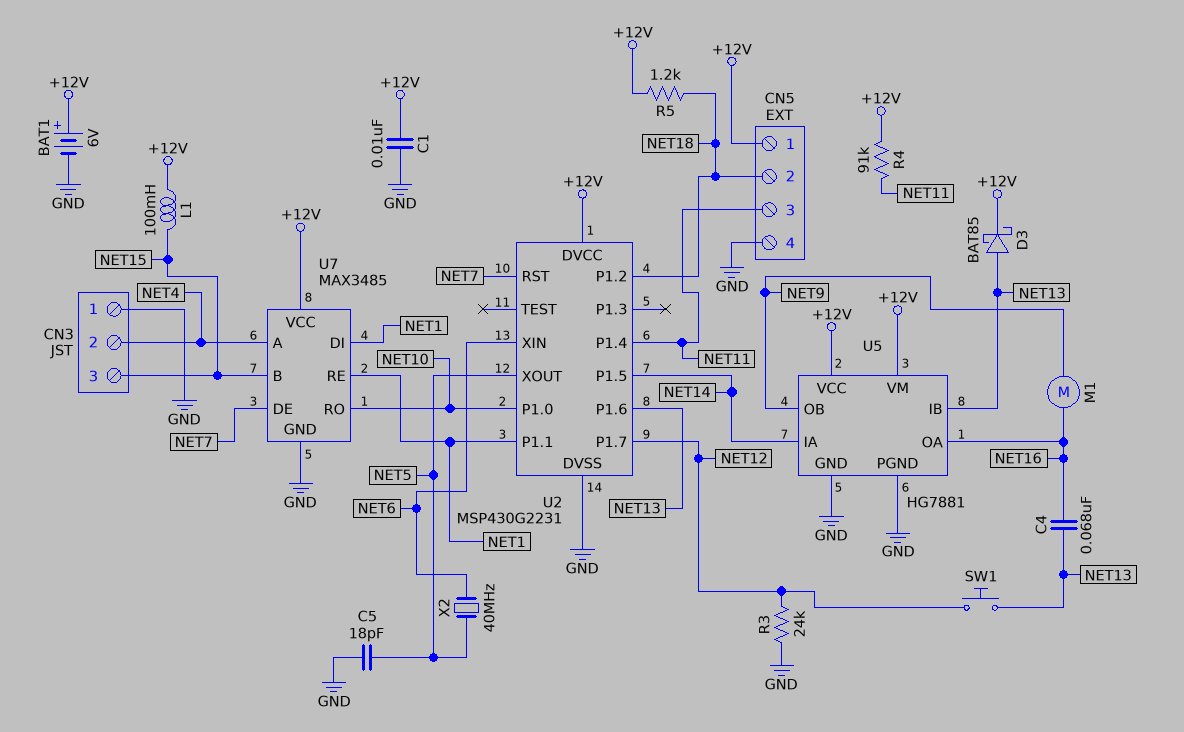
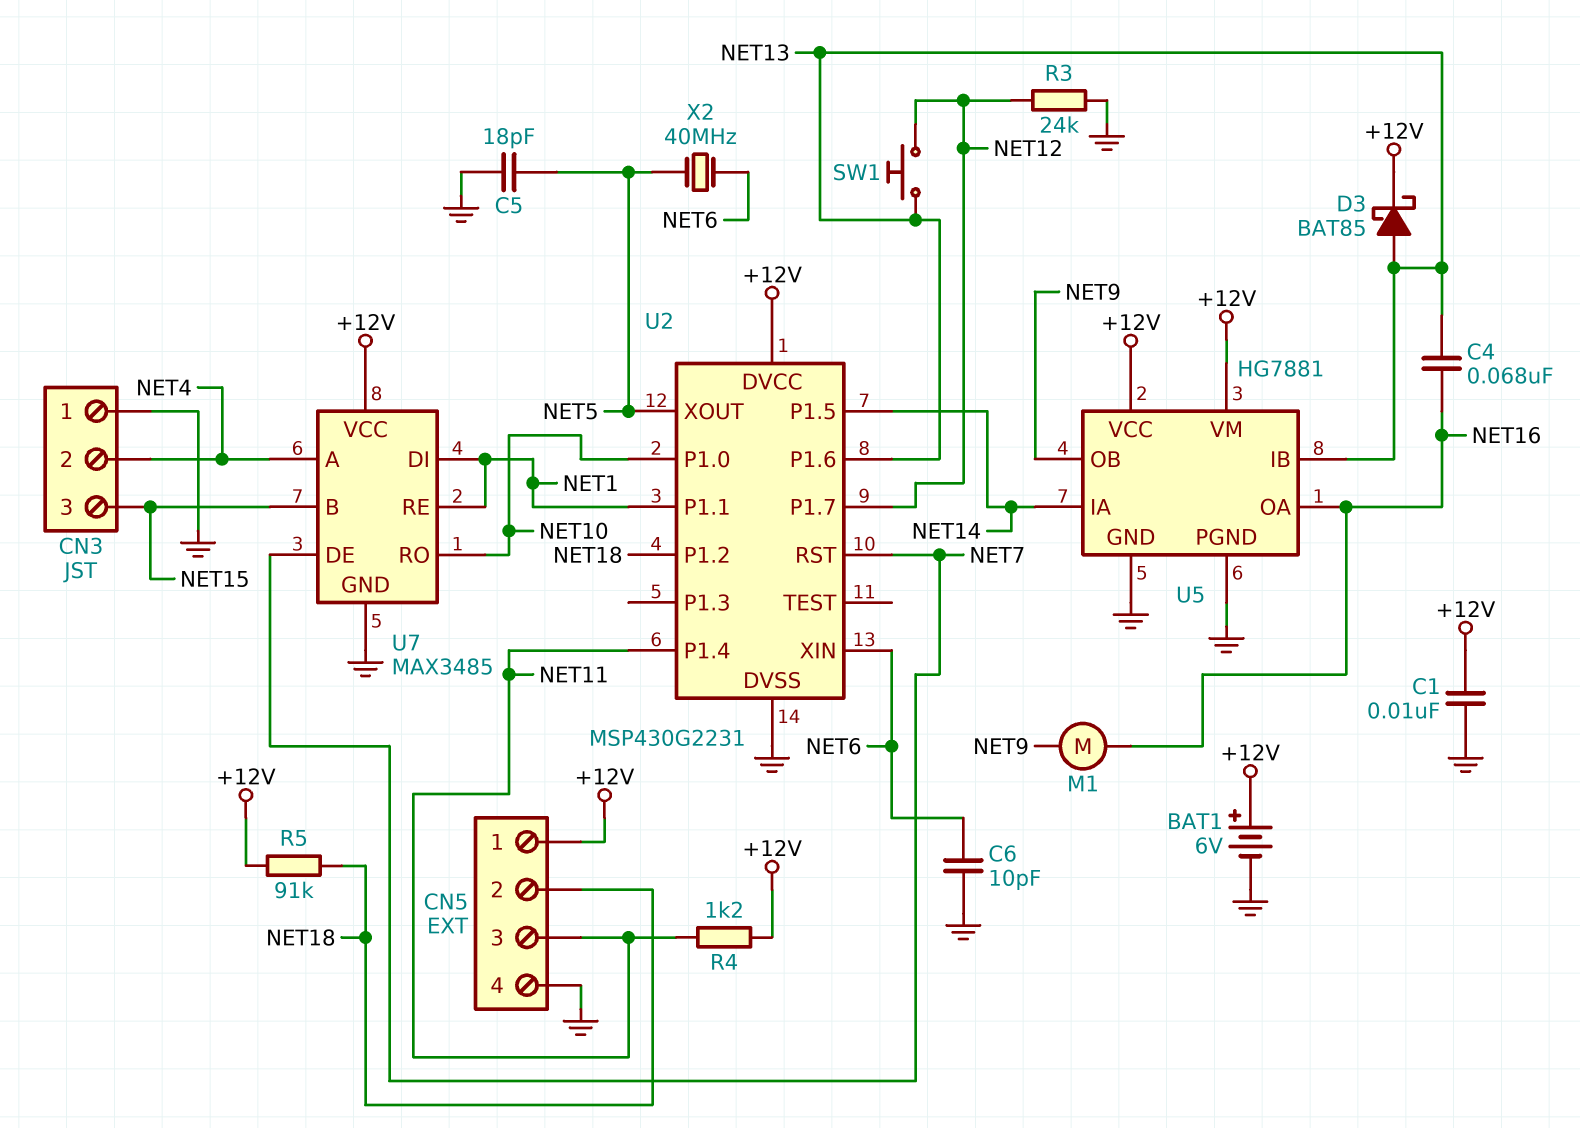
C6: none -> 10pF (GND, NET6)
L1: 100mH (+12V, NET15) -> none
R4: 91k (+12V, NET11) -> 1.2k (+12V, NET11)
R5: 1.2k (+12V, NET18) -> 91k (+12V, NET18)

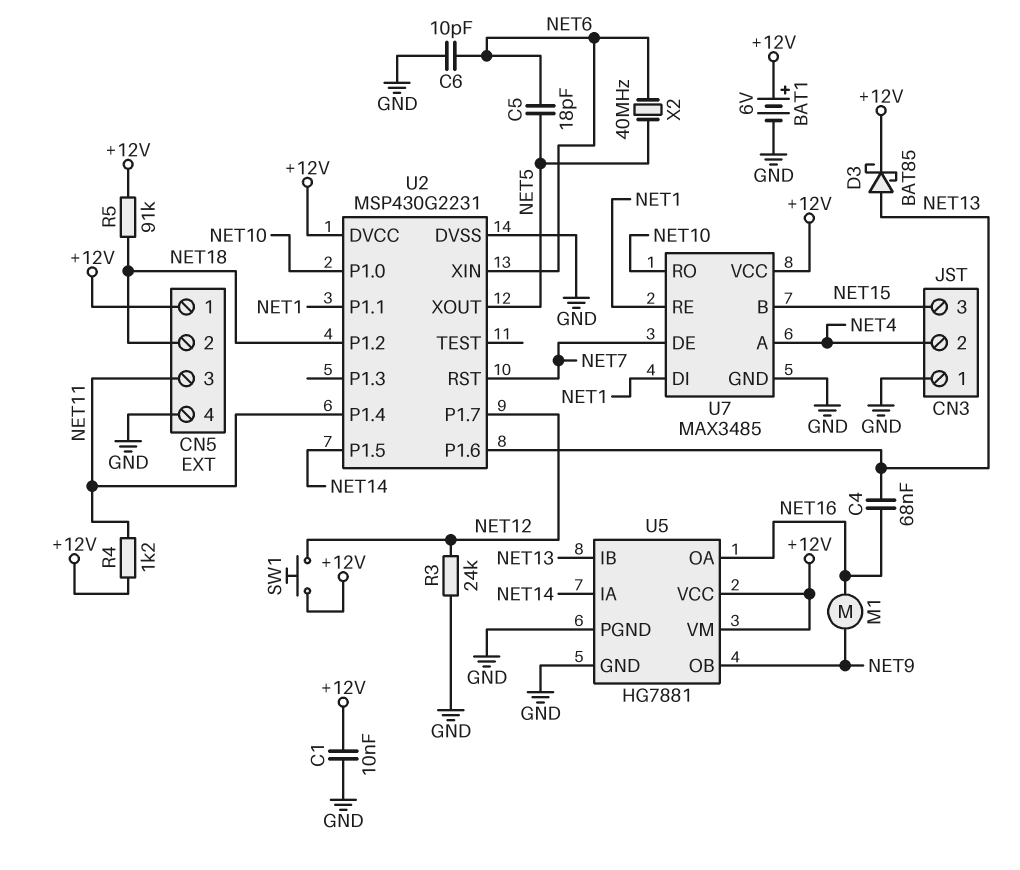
C5: 18pF (GND, NET5) -> 18pF (NET5, NET6)
SW1: button (NET12, NET13) -> button (+12V, NET12)

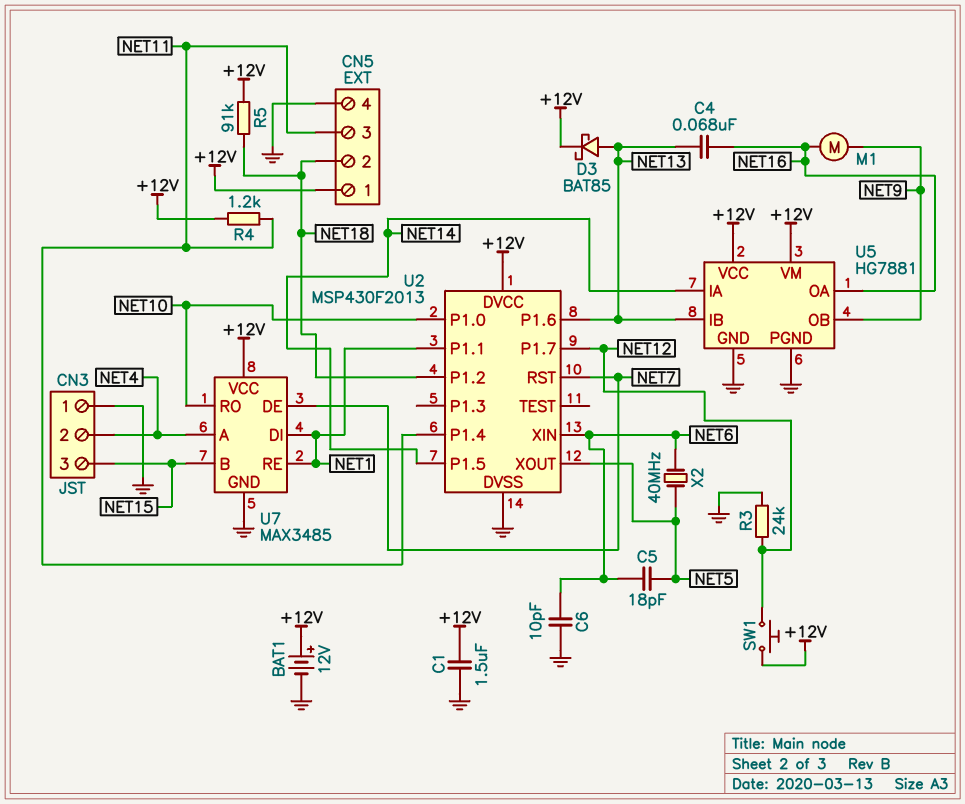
BAT1: 6V (plus +12V, minus GND) -> 12V (plus +12V, minus GND)
C1: 10nF (+12V, GND) -> 1.5uF (+12V, GND)
U2: MSP430G2231 -> MSP430F2013

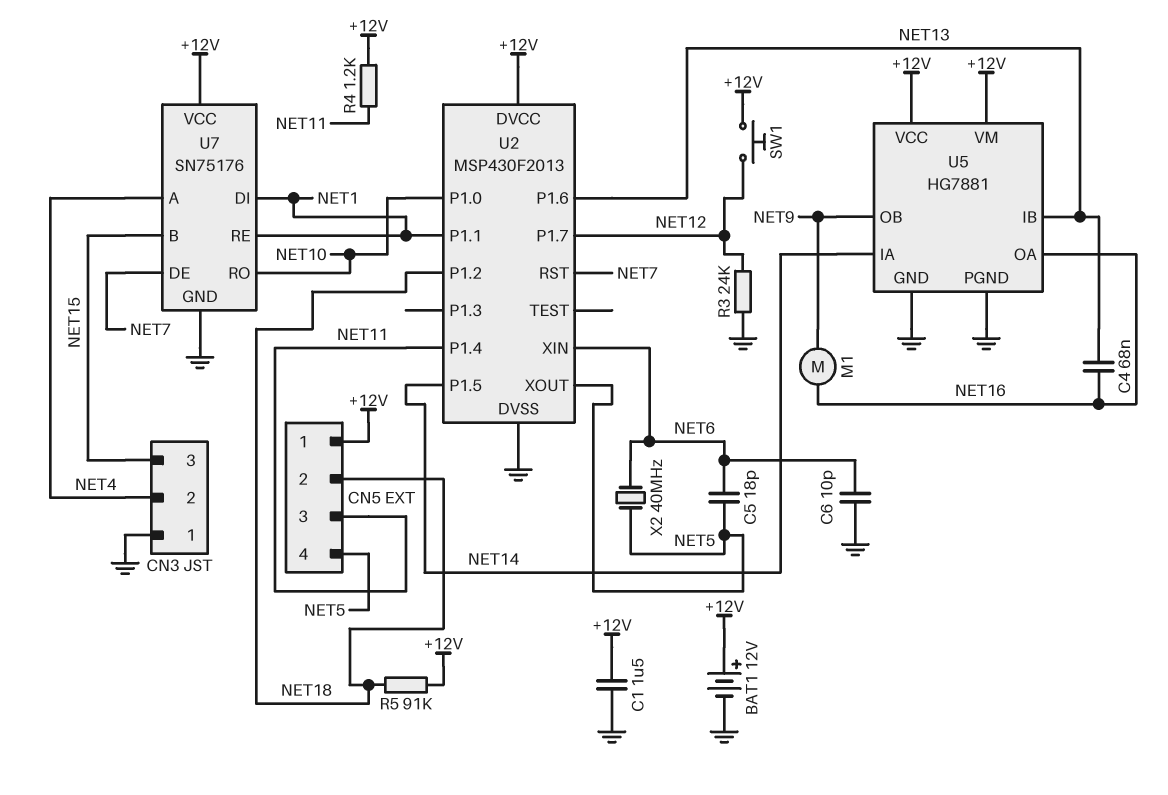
CN5 pin 4: GND -> NET5
D3: schottky BAT85 (A NET13, K +12V) -> none
U7: MAX3485 -> SN75176

